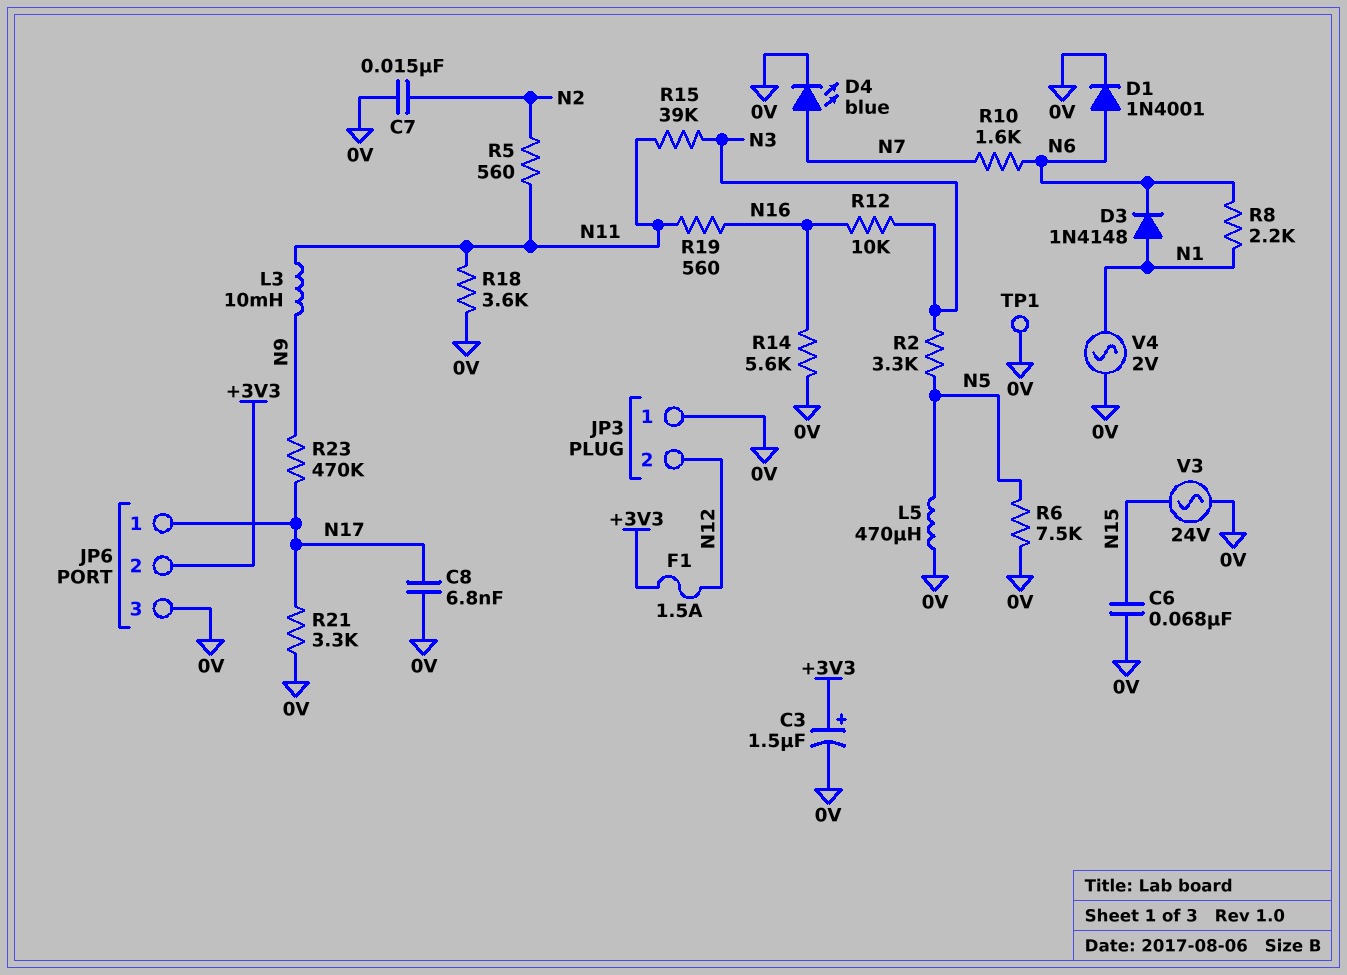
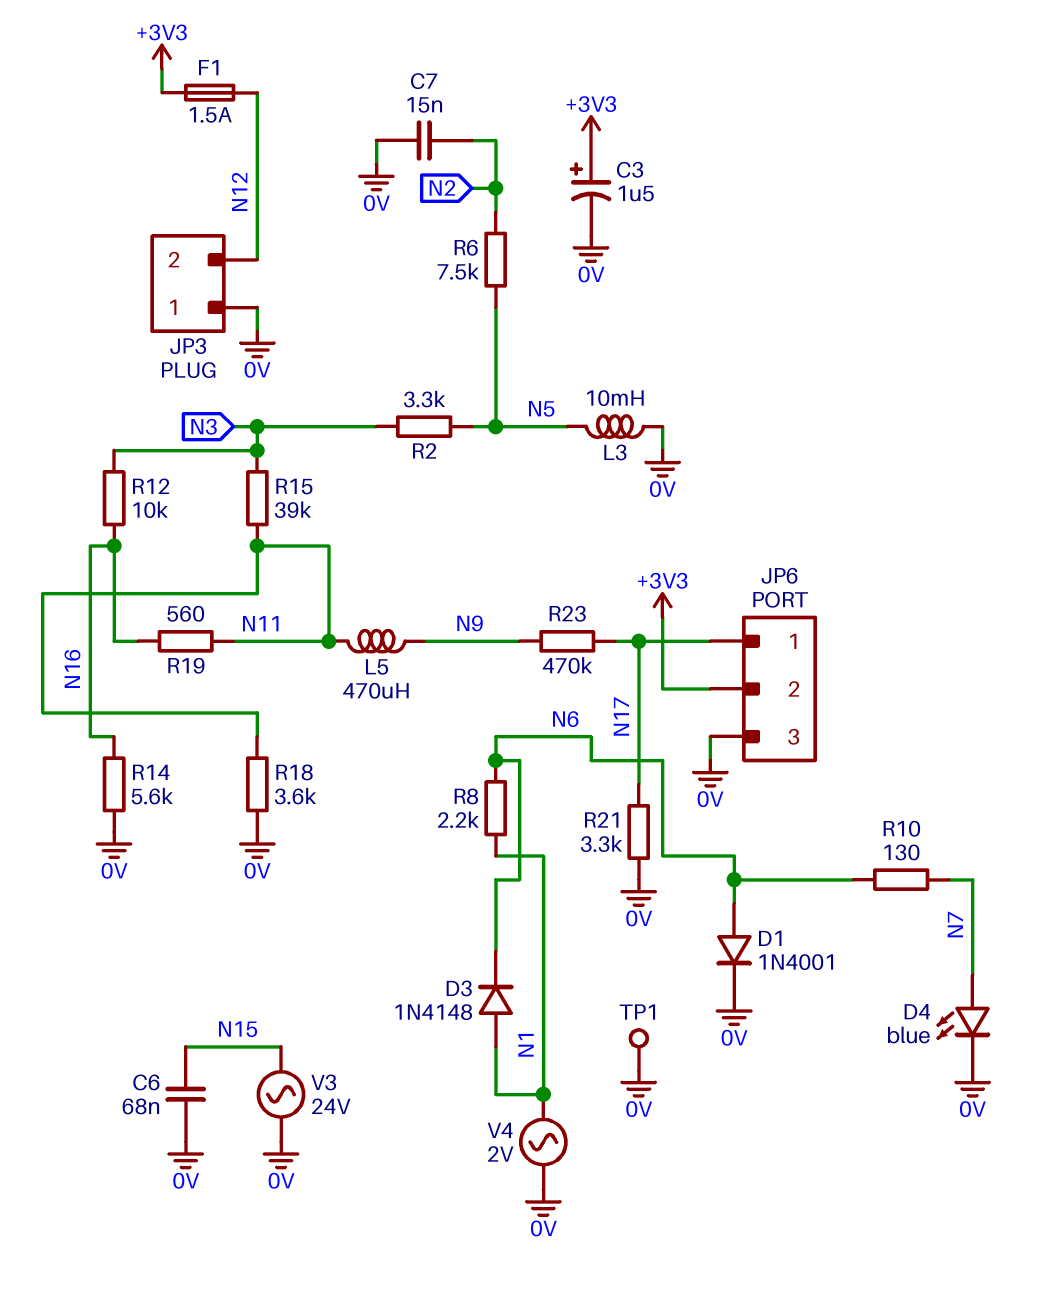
C8: 6.8nF (0V, N17) -> none
L3: 10mH (N9, N11) -> 10mH (0V, N5)
L5: 470uH (0V, N5) -> 470uH (N9, N11)
R5: 560 (N2, N11) -> none
R6: 7.5k (0V, N5) -> 7.5k (N2, N5)
R10: 1.6k (N6, N7) -> 130 (N6, N7)

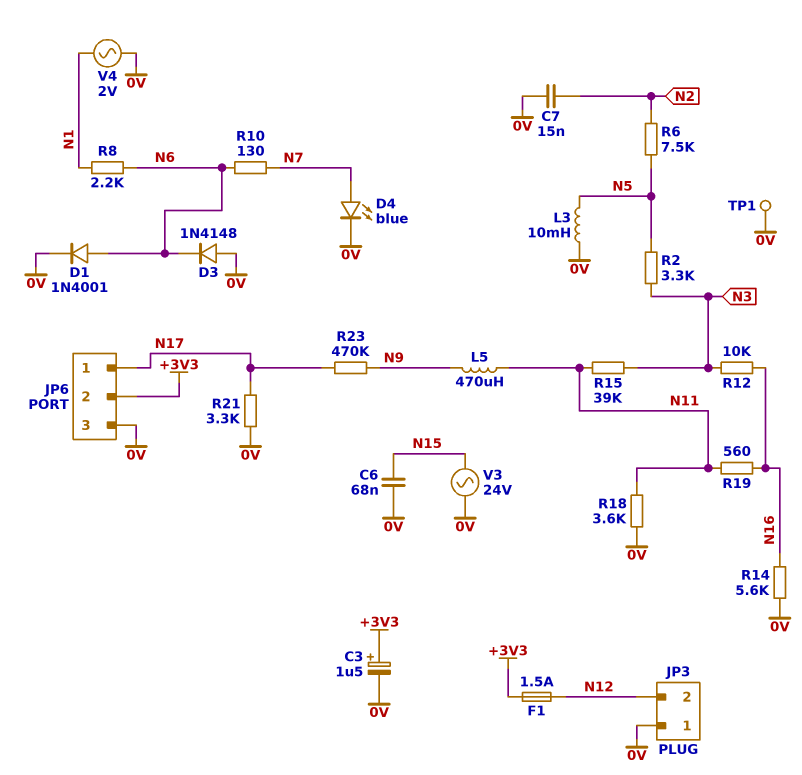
D3: diode 1N4148 (A N1, K N6) -> diode 1N4148 (A 0V, K N6)

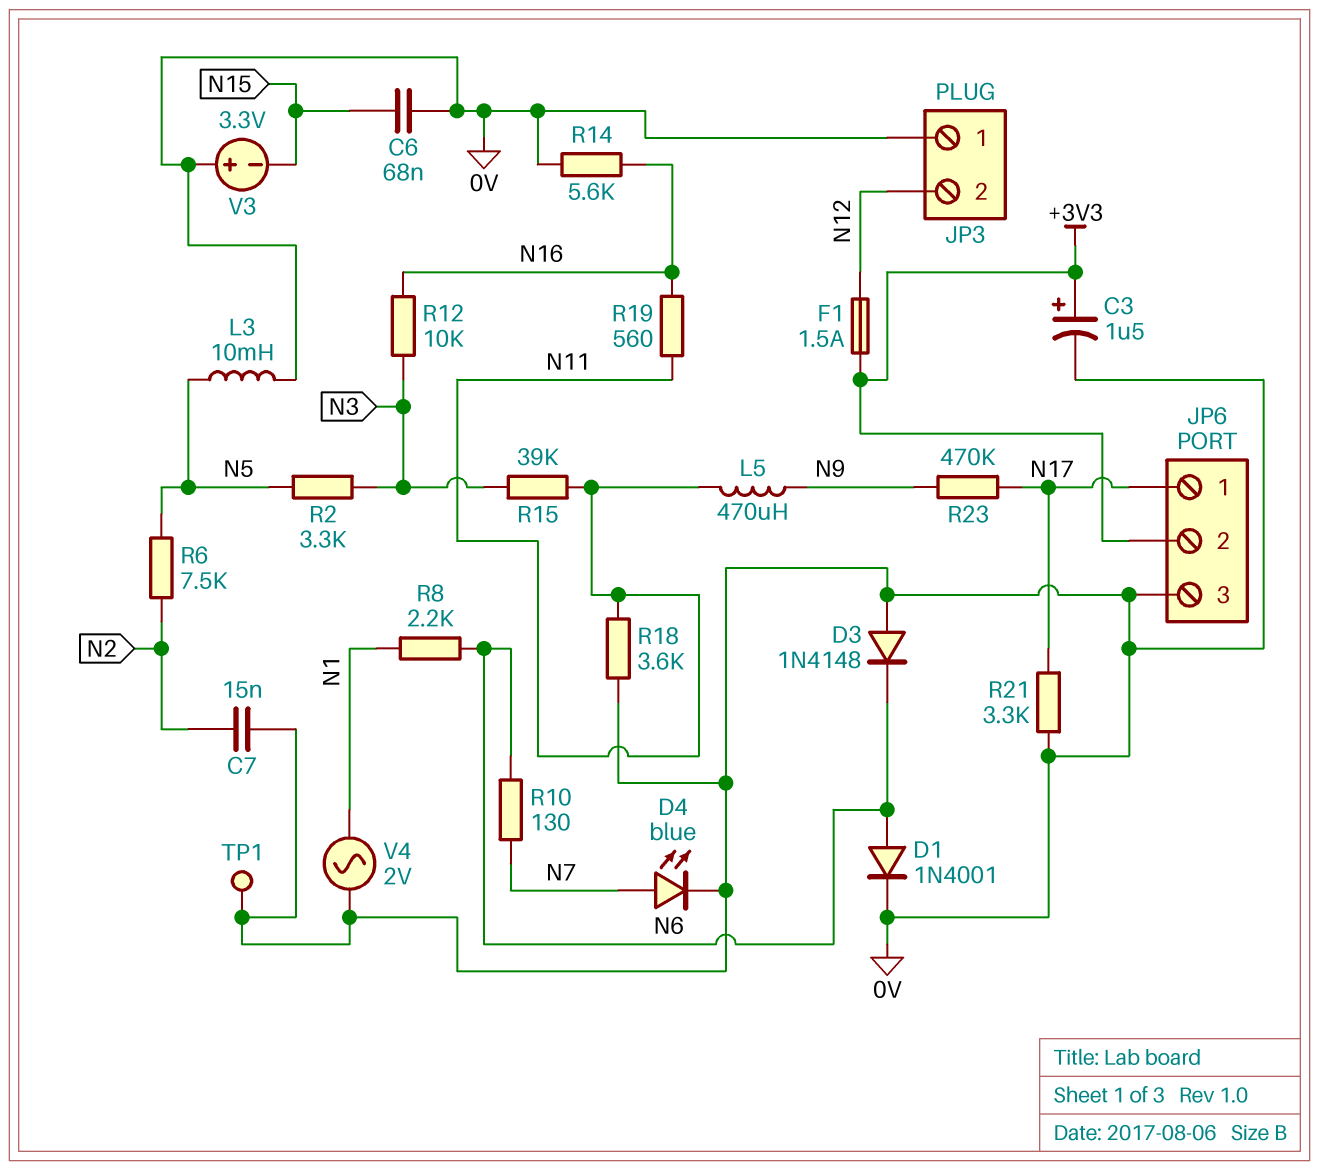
V3: AC 24V (0V, N15) -> 3.3V (plus 0V, minus N15)

